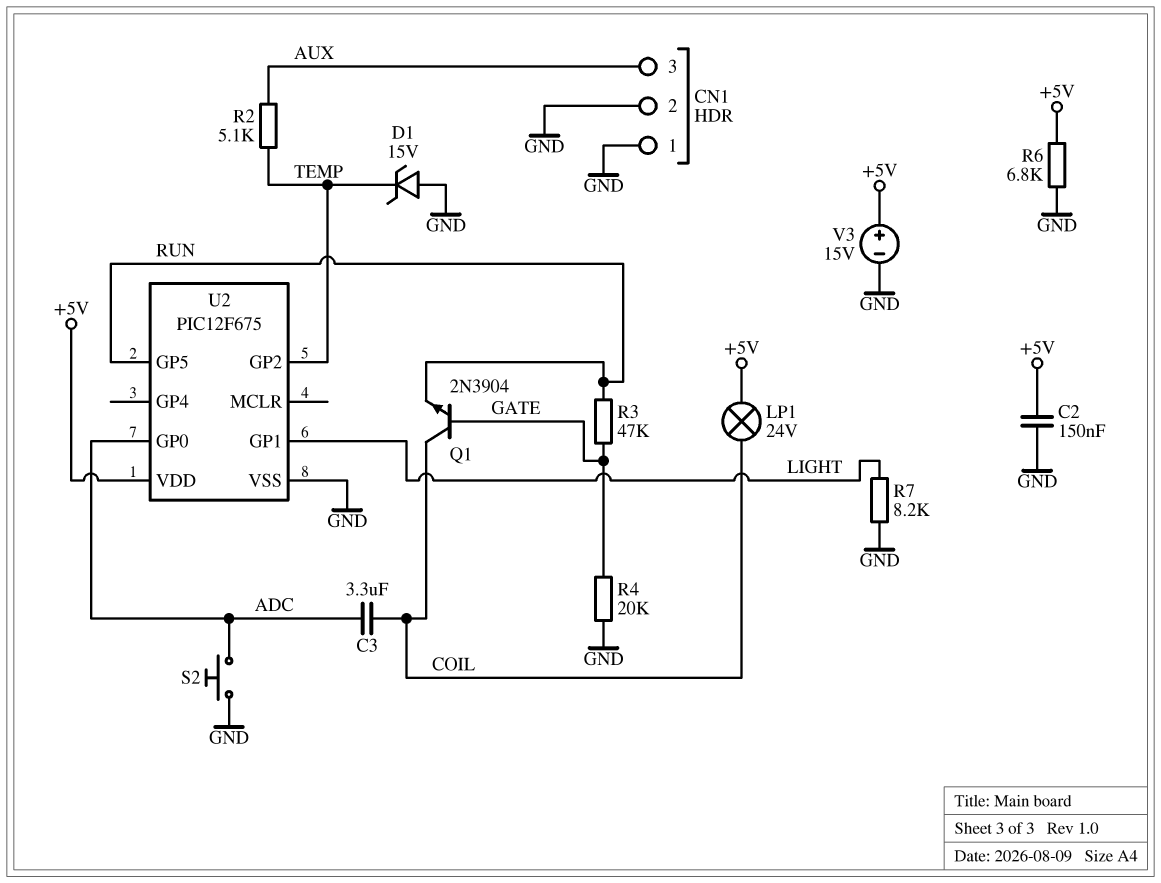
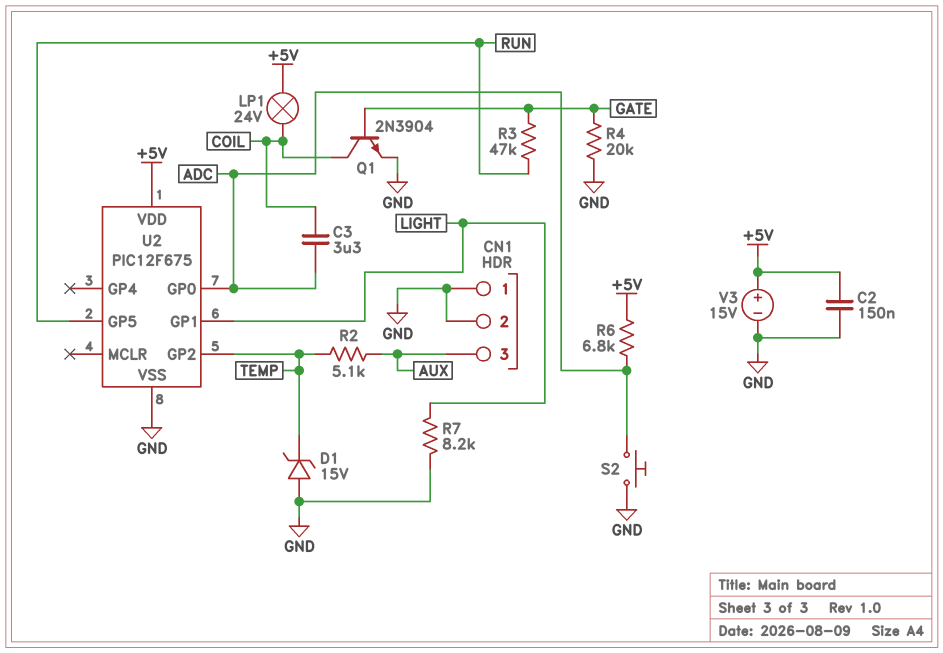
Q1: NPN 2N3904 (B GATE, C COIL, E RUN) -> NPN 2N3904 (B GATE, C COIL, E GND)
R6: 6.8k (+5V, GND) -> 6.8k (+5V, ADC)

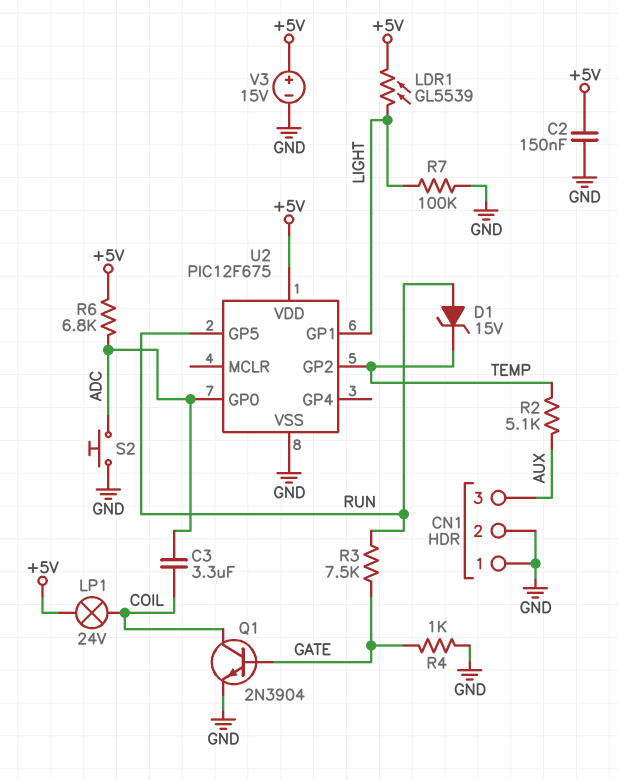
D1: zener 15V (A GND, K TEMP) -> zener 15V (A RUN, K TEMP)
LDR1: none -> GL5539 (+5V, LIGHT)
R3: 47k (GATE, RUN) -> 7.5k (GATE, RUN)
R4: 20k (GATE, GND) -> 1k (GATE, GND)
R7: 8.2k (GND, LIGHT) -> 100k (GND, LIGHT)

